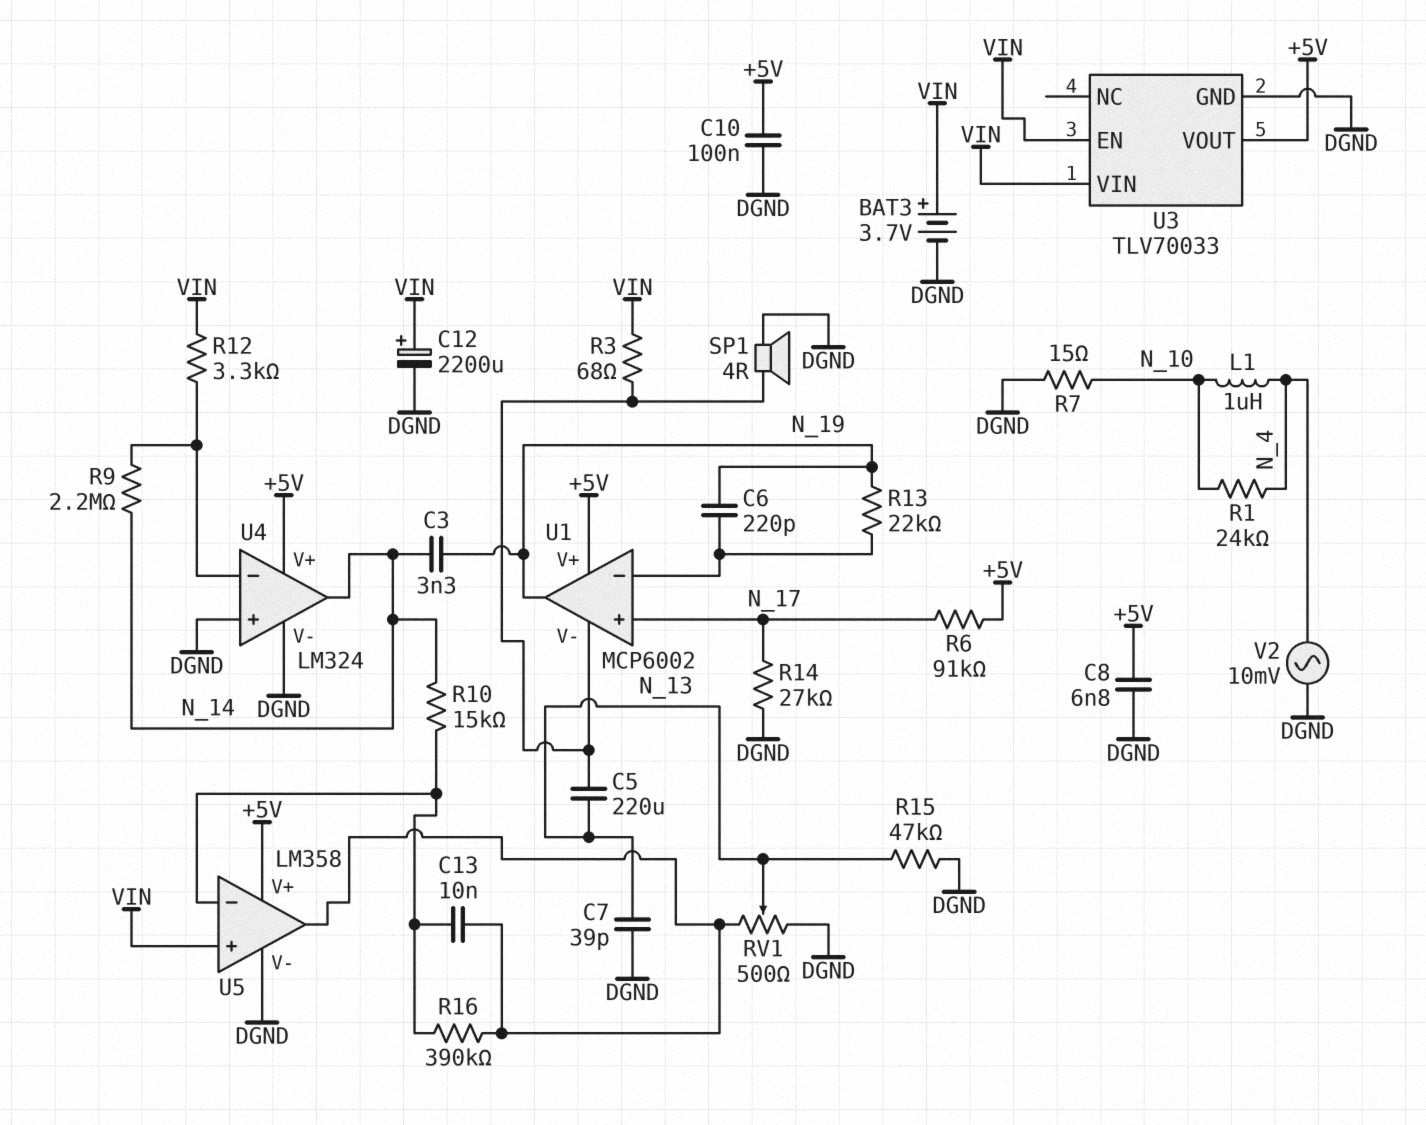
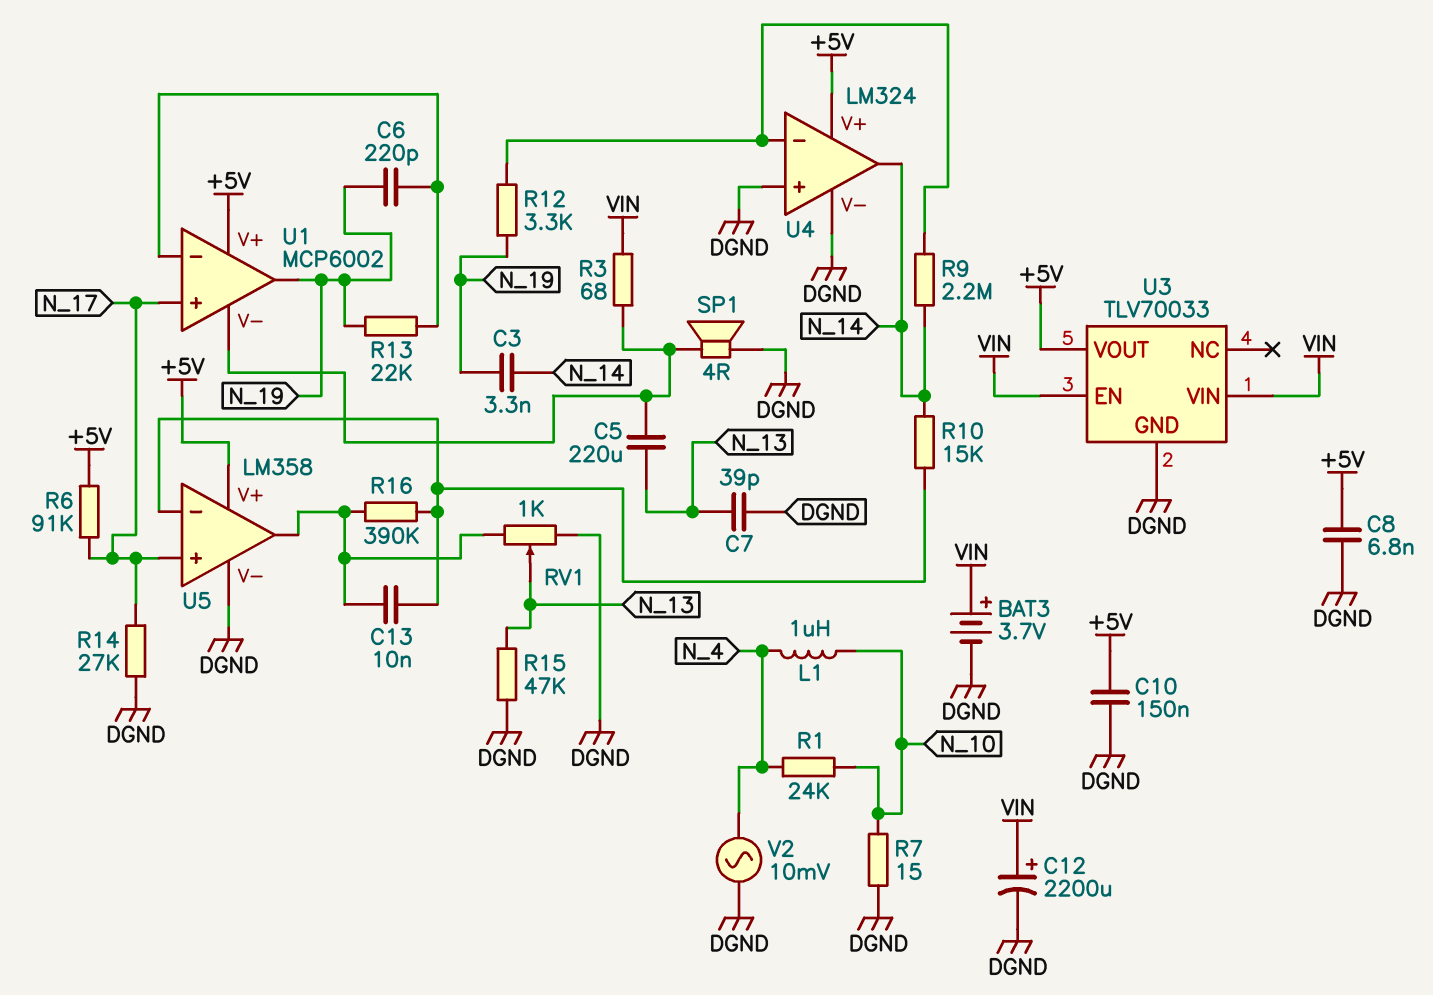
C10: 100nF (+5V, DGND) -> 150nF (+5V, DGND)
R12: 3.3k (U4/in-, VIN) -> 3.3k (N_19, U4/in-)
RV1: 500 (DGND, U5/out, wiper N_13) -> 1k (DGND, U5/out, wiper N_13)
U5 pin in+: VIN -> N_17

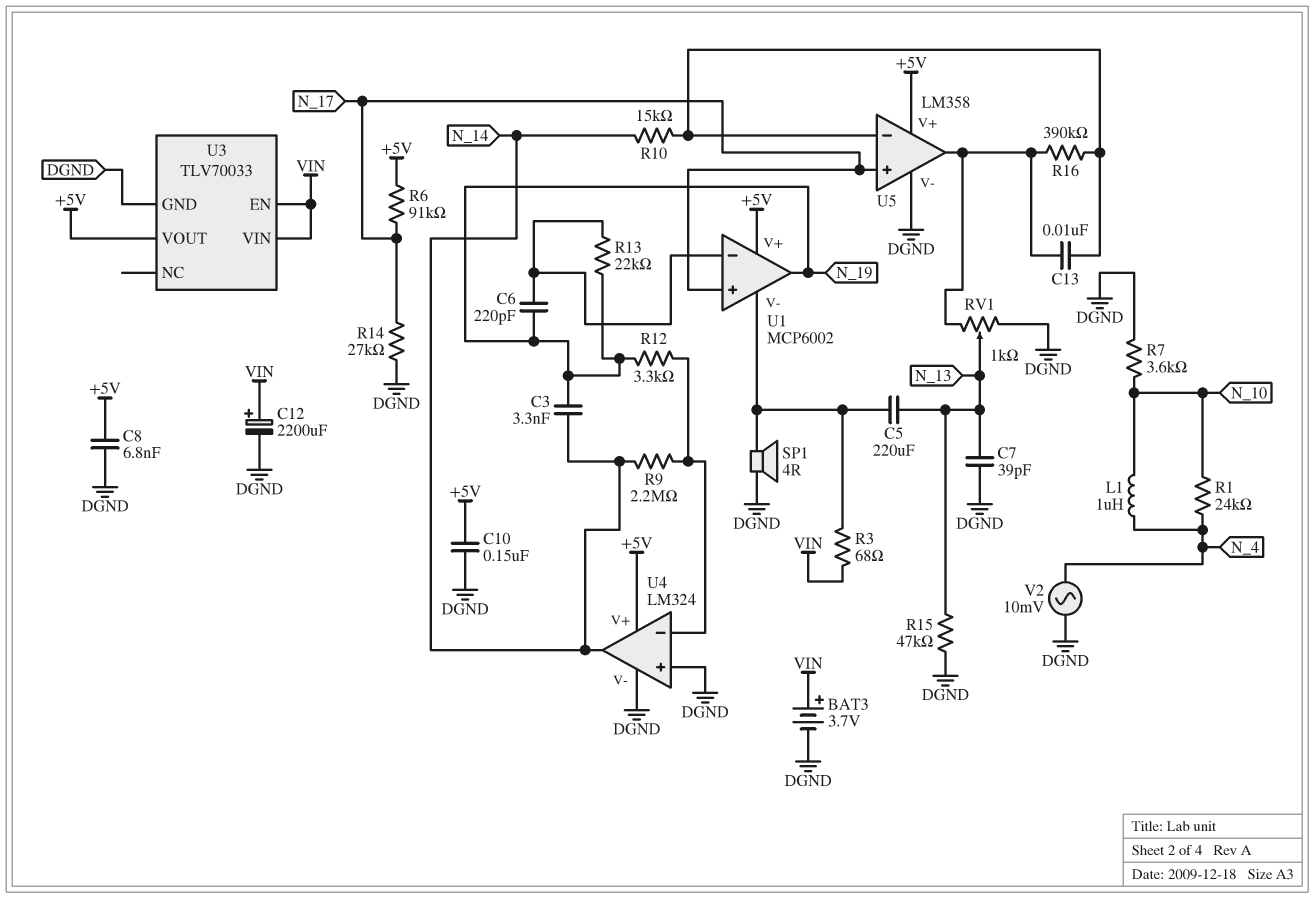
R7: 15 (DGND, N_10) -> 3.6k (DGND, N_10)

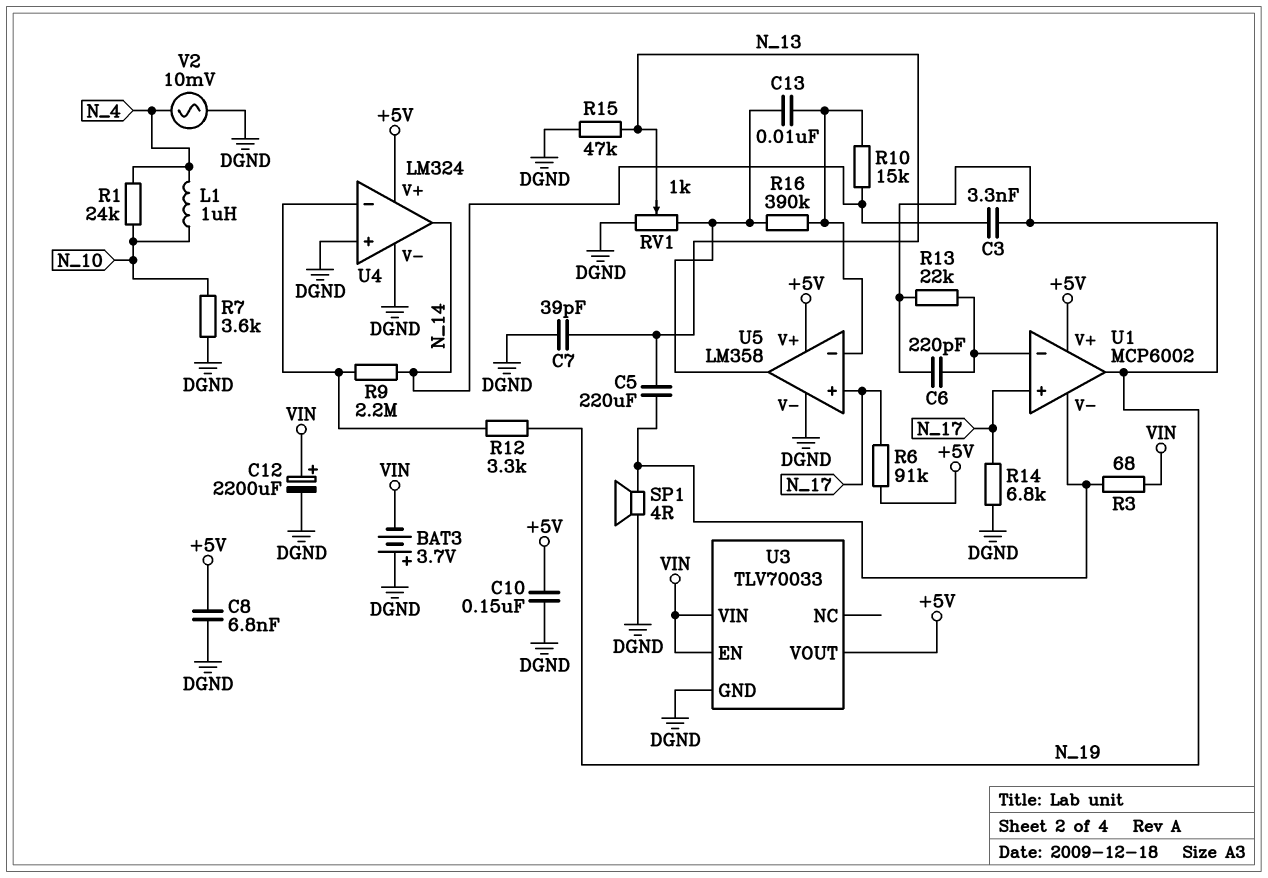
BAT3: 3.7V (plus VIN, minus DGND) -> 3.7V (plus DGND, minus VIN)
R14: 27k (DGND, N_17) -> 6.8k (DGND, N_17)

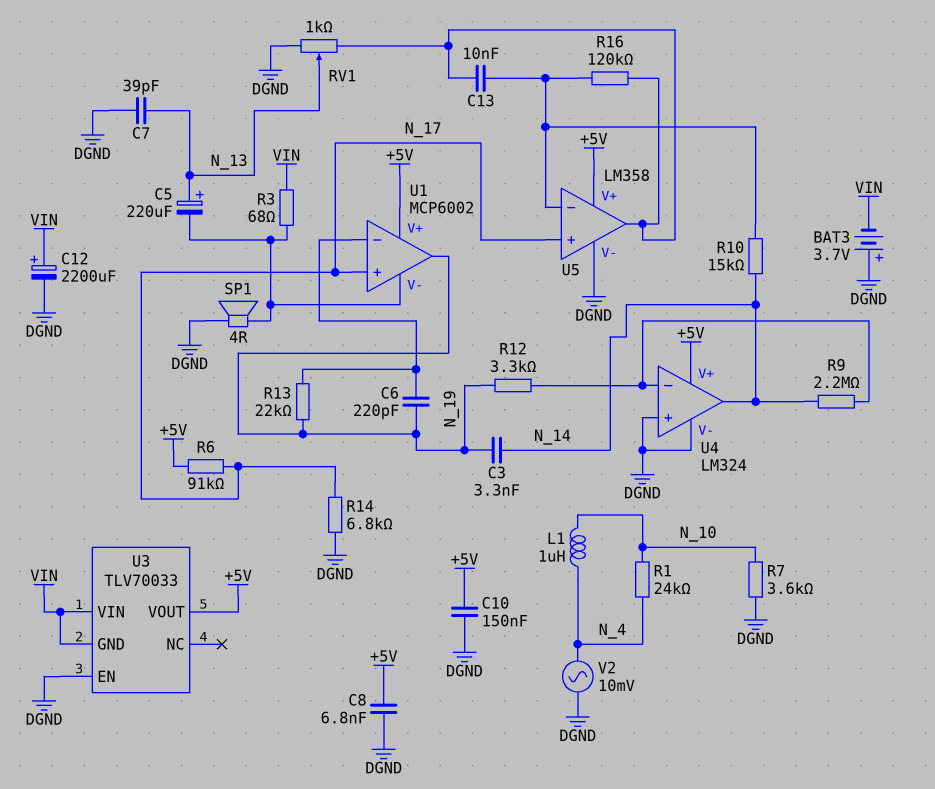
C5: 220uF (N_13, U1/V-) -> 220uF (plus N_13, minus U1/V-)
R15: 47k (DGND, N_13) -> none
R16: 390k (U5/in-, U5/out) -> 120k (U5/in-, U5/out)
U3 pin EN: VIN -> DGND
U3 pin GND: DGND -> VIN

